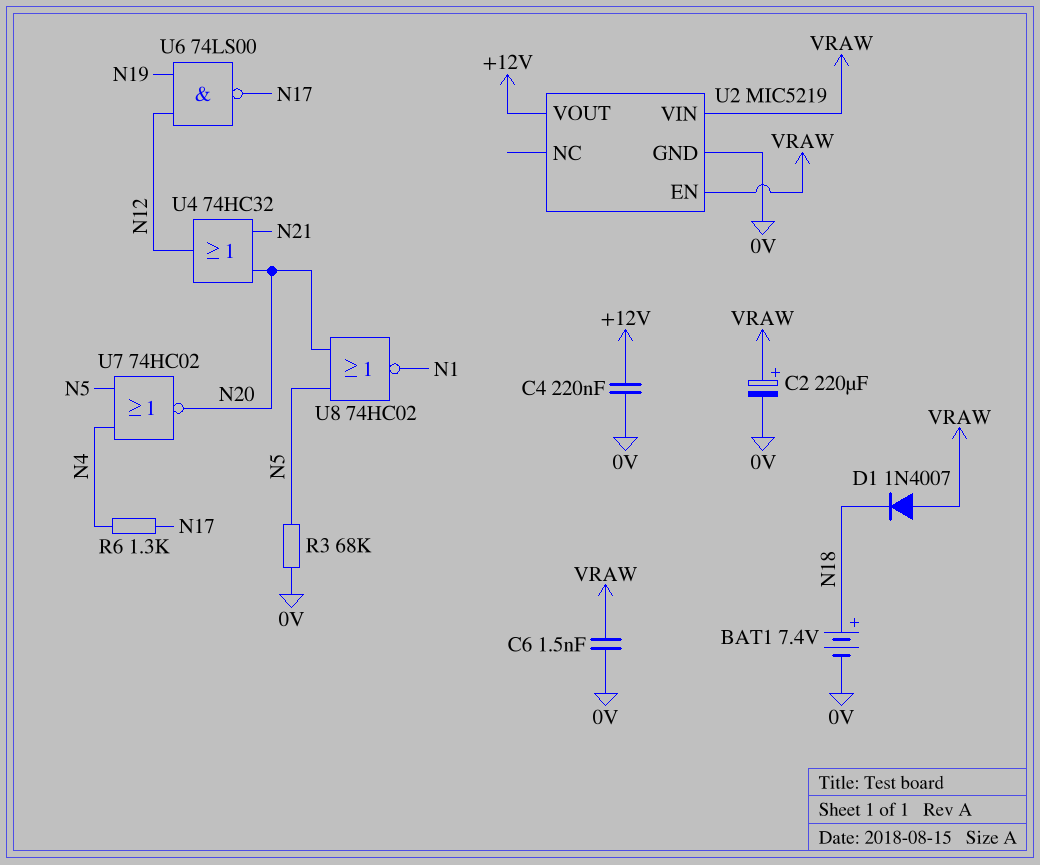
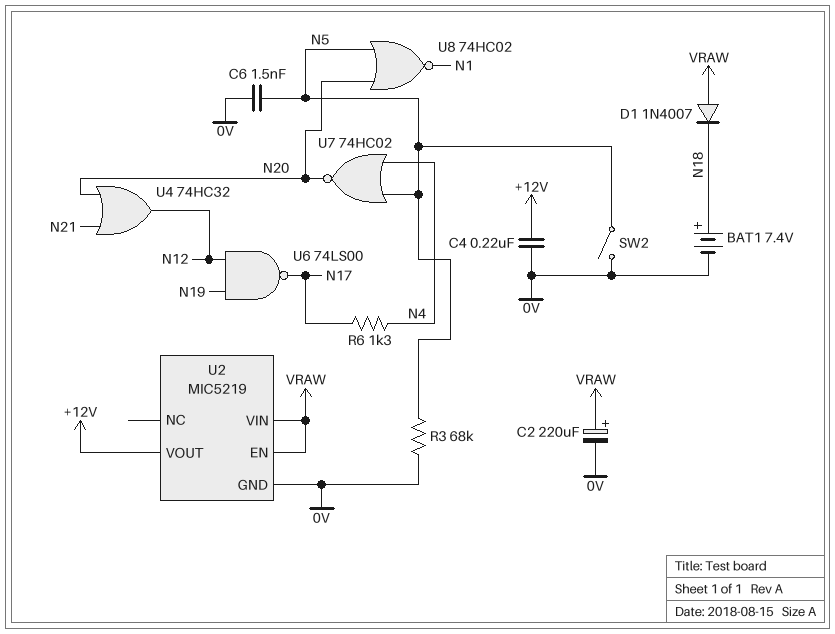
C6: 1.5nF (0V, VRAW) -> 1.5nF (0V, N5)
SW2: none -> switch (0V, N5)

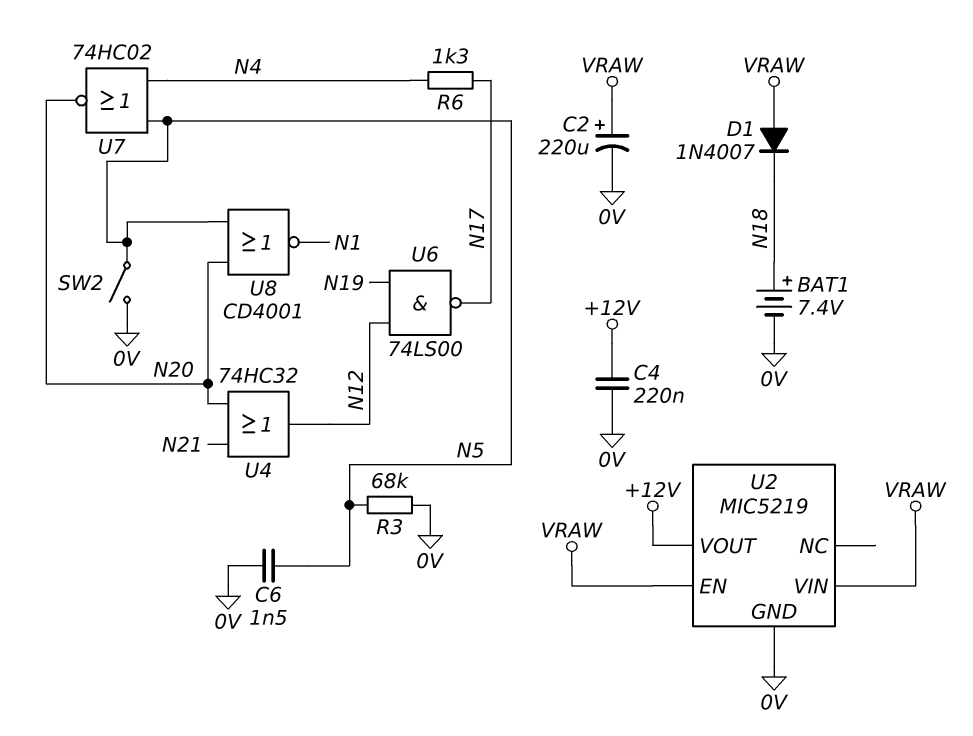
U8: NOR 74HC02 (in N5, in N20, out N1) -> NOR CD4001 (in N5, in N20, out N1)

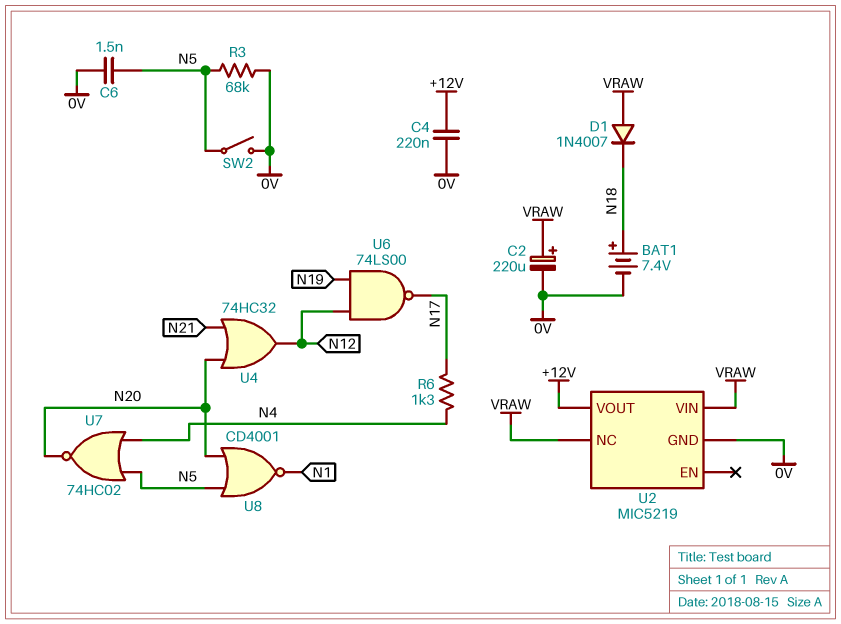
U2 pin EN: VRAW -> none
U2 pin NC: none -> VRAW

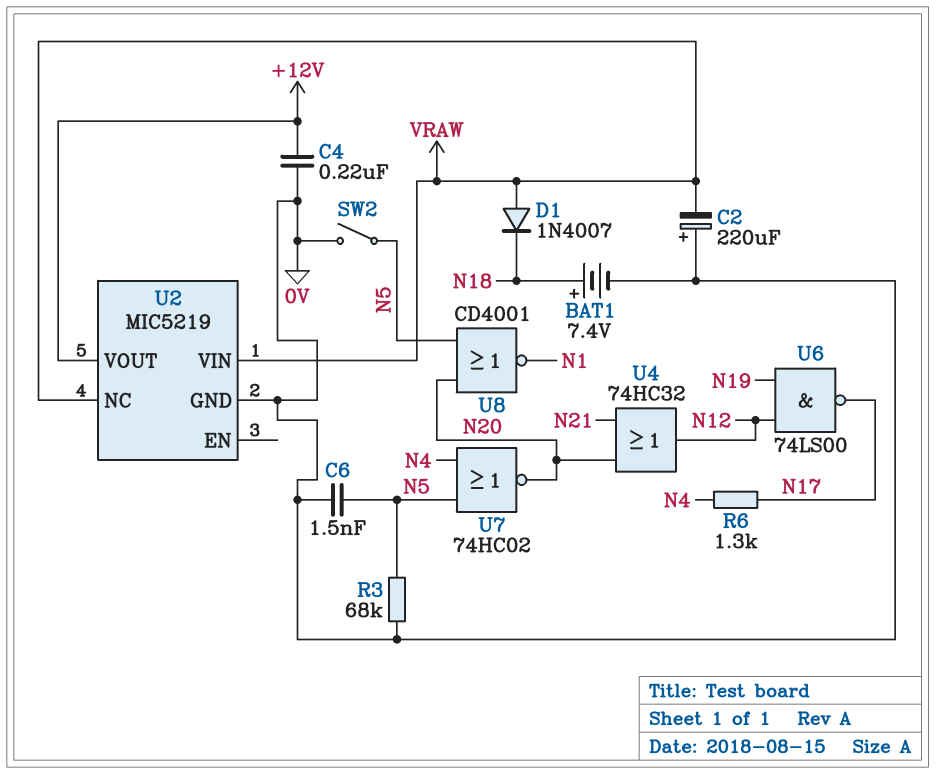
C2: 220uF (plus VRAW, minus 0V) -> 220uF (plus 0V, minus VRAW)

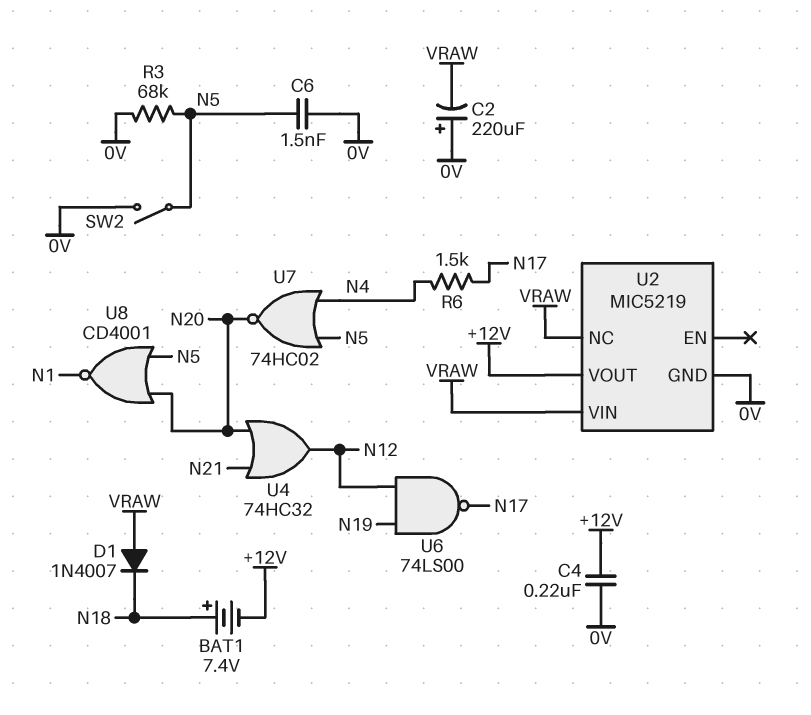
BAT1: 7.4V (plus N18, minus 0V) -> 7.4V (plus N18, minus +12V)
R6: 1.3k (N4, N17) -> 1.5k (N4, N17)

